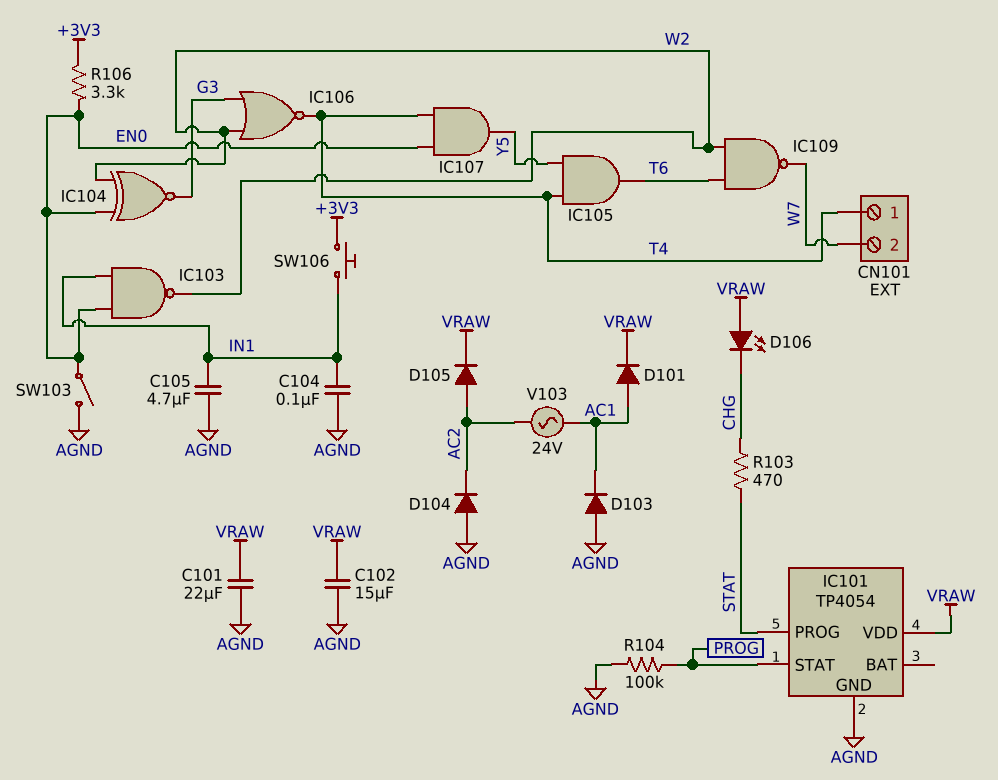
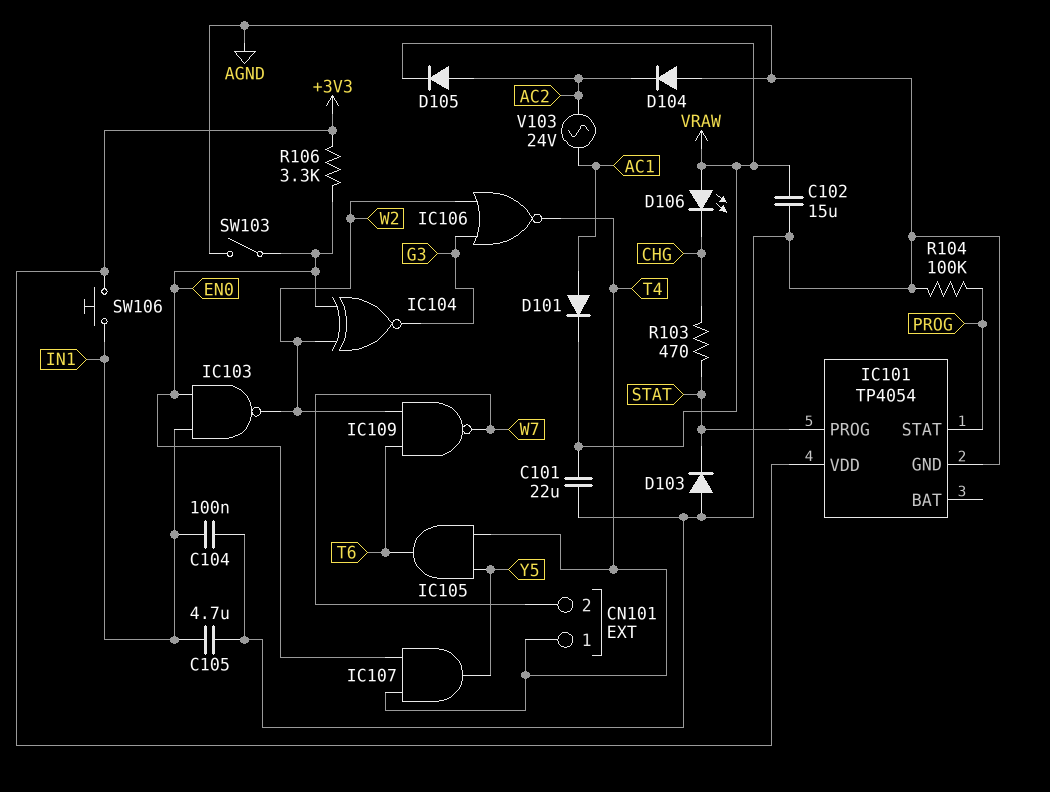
D103: diode (A AGND, K AC1) -> diode (A AGND, K STAT)
IC101 pin VDD: VRAW -> +3V3

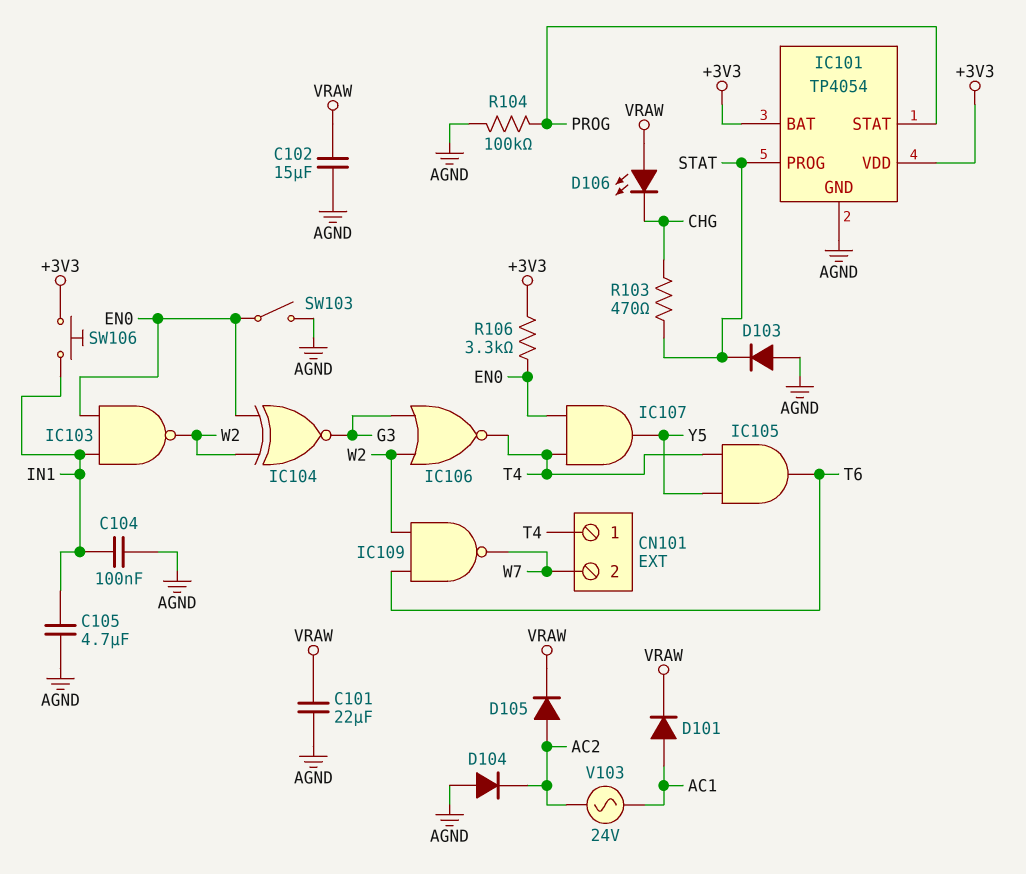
IC101 pin BAT: none -> +3V3

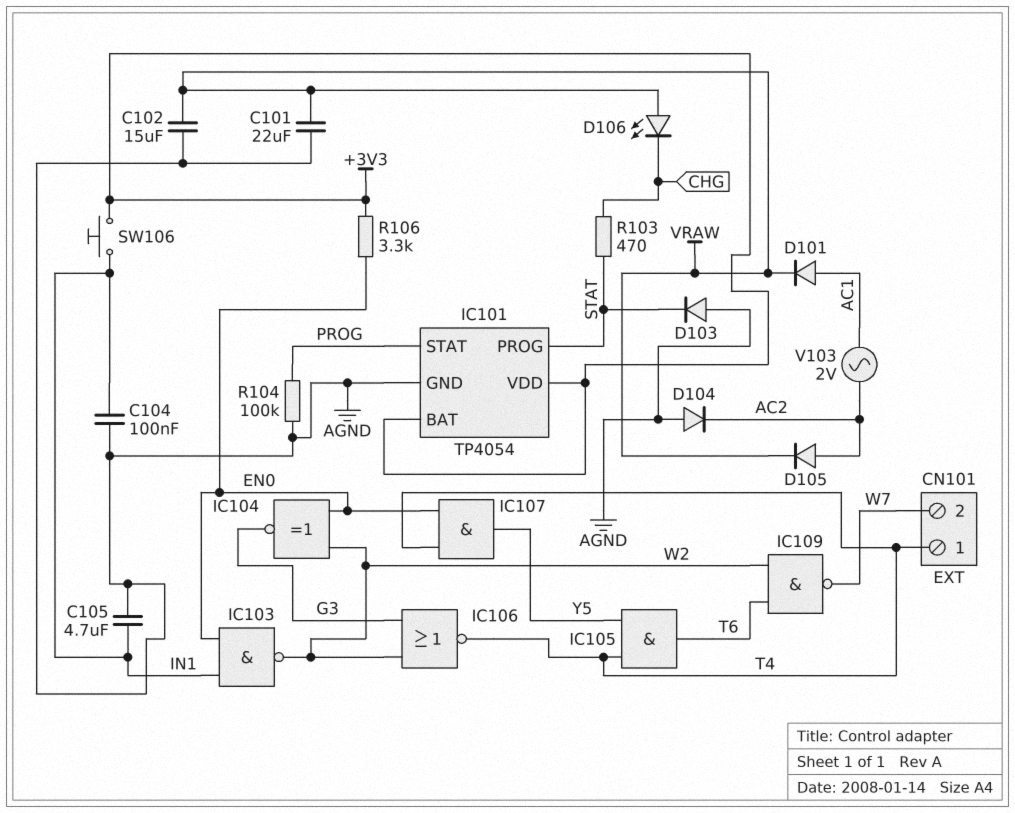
SW103: switch (AGND, EN0) -> none
V103: AC 24V (AC1, AC2) -> AC 2V (AC1, AC2)

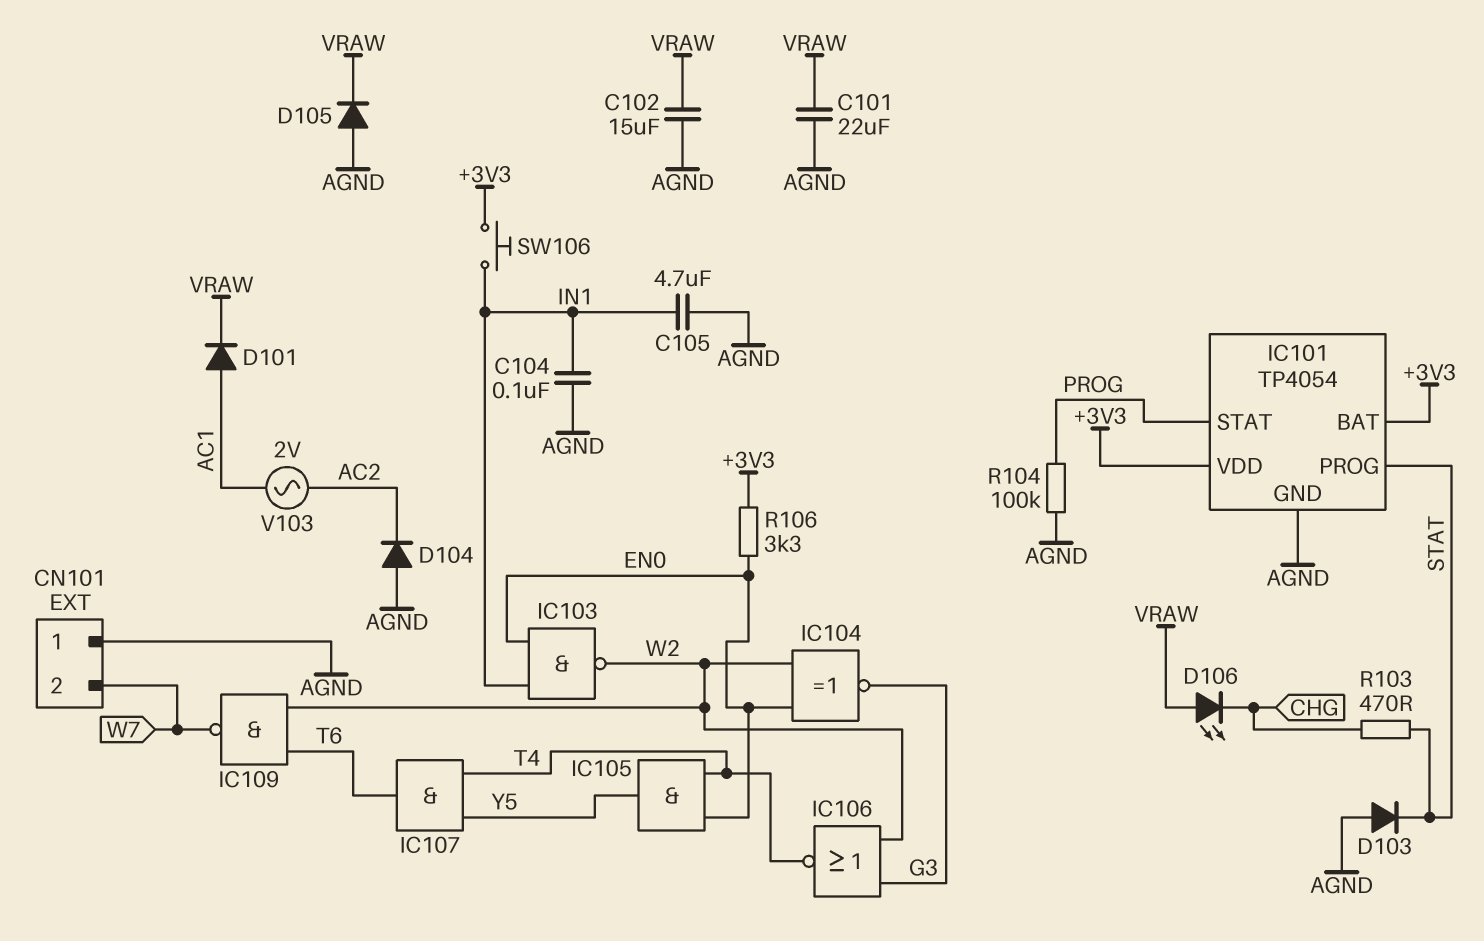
CN101 pin 1: T4 -> AGND
D105: diode (A AC2, K VRAW) -> diode (A AGND, K VRAW)
IC105: AND (in T4, in Y5, out T6) -> AND (in EN0, in T4, out Y5)
IC107: AND (in EN0, in T4, out Y5) -> AND (in T4, in Y5, out T6)

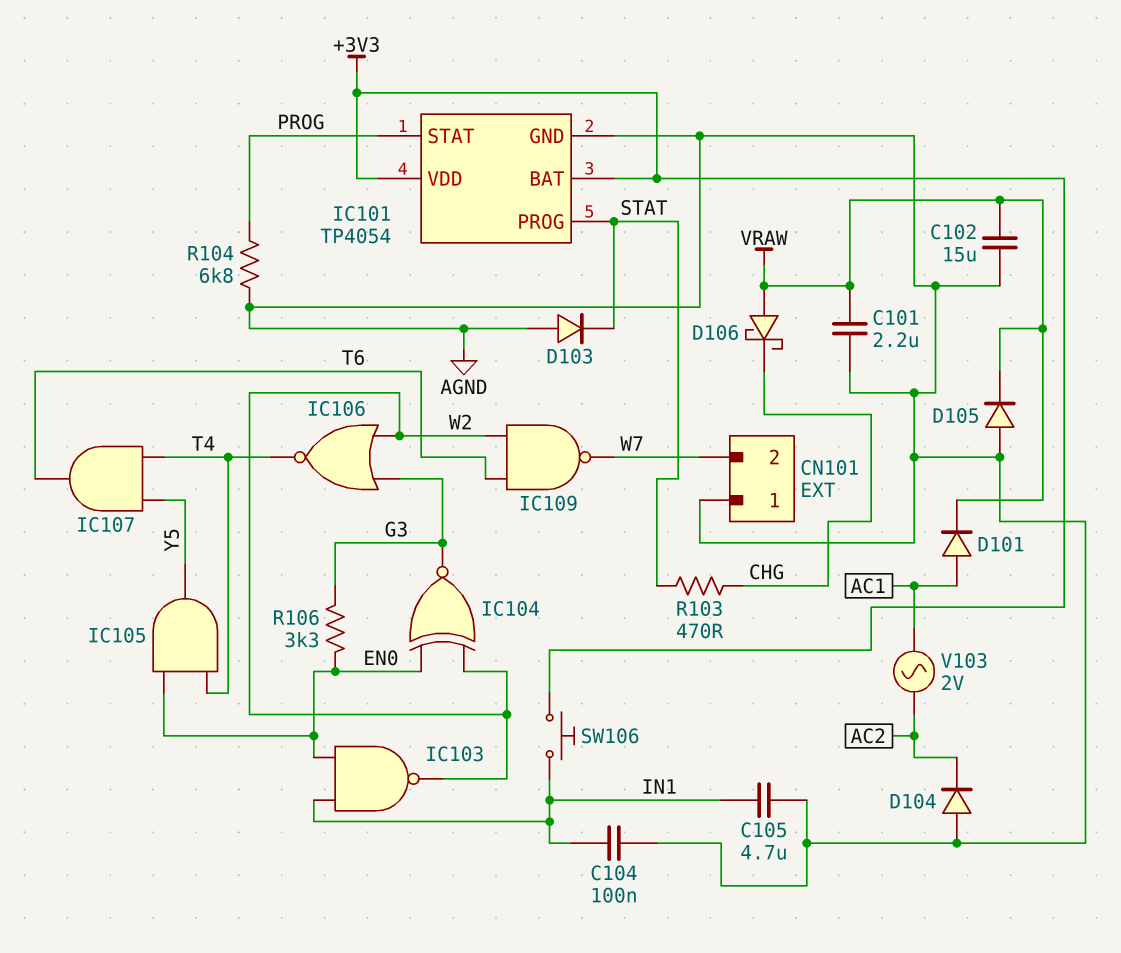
C101: 22uF (AGND, VRAW) -> 2.2uF (AGND, VRAW)
D106: LED (A VRAW, K CHG) -> schottky (A VRAW, K CHG)
R104: 100k (AGND, PROG) -> 6.8k (AGND, PROG)
R106: 3.3k (+3V3, EN0) -> 3.3k (EN0, G3)

